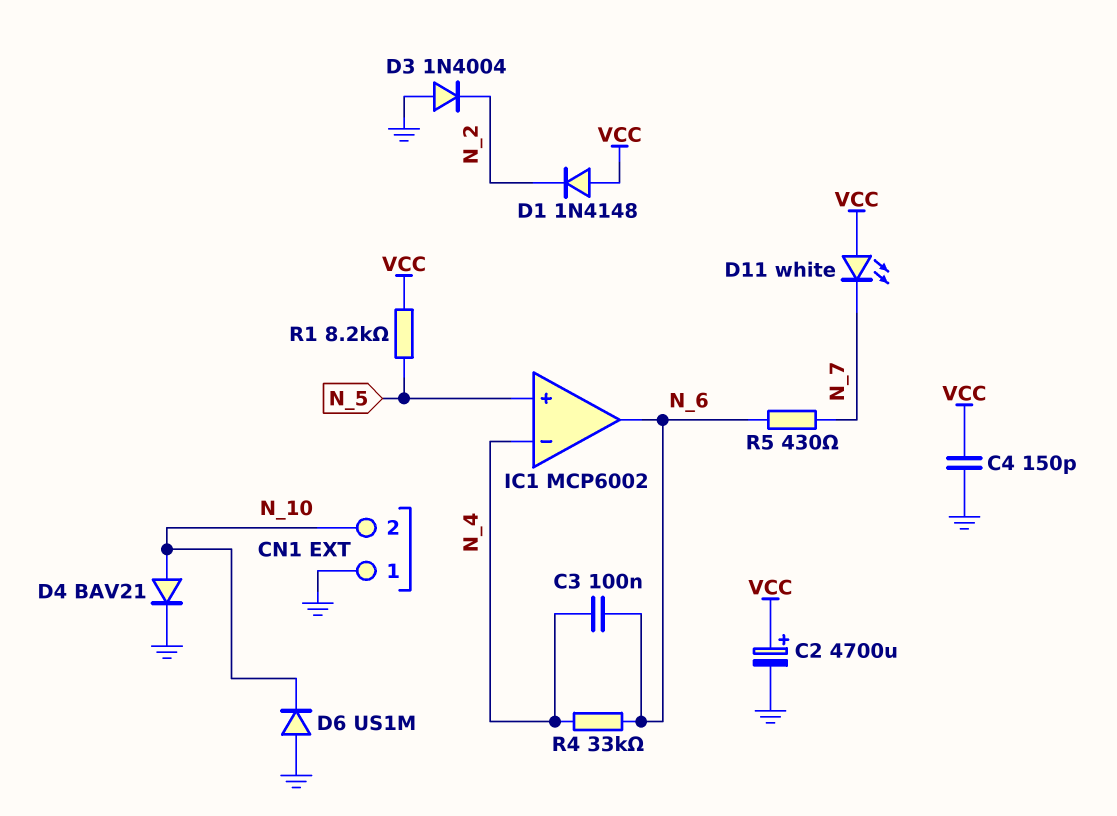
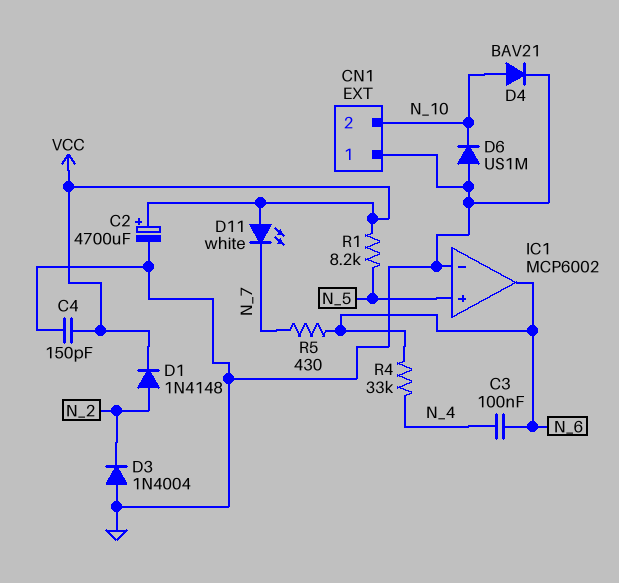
D1: diode 1N4148 (A VCC, K N_2) -> diode 1N4148 (A N_2, K VCC)
IC1 pin in-: N_4 -> GND

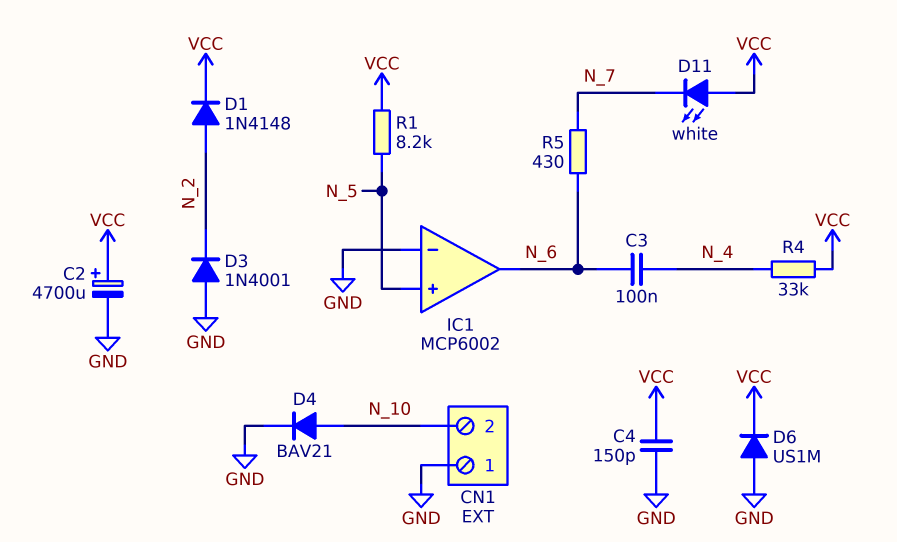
D3: diode 1N4004 (A GND, K N_2) -> diode 1N4001 (A GND, K N_2)
D6: diode US1M (A GND, K N_10) -> diode US1M (A GND, K VCC)
R4: 33k (N_4, N_6) -> 33k (N_4, VCC)

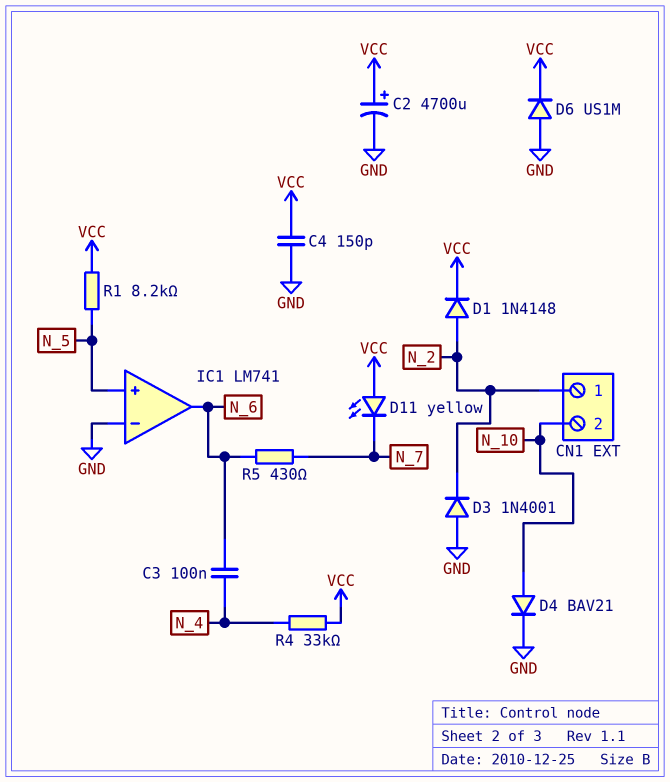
CN1 pin 1: GND -> N_2
D11: LED white (A VCC, K N_7) -> LED yellow (A VCC, K N_7)
IC1: MCP6002 -> LM741

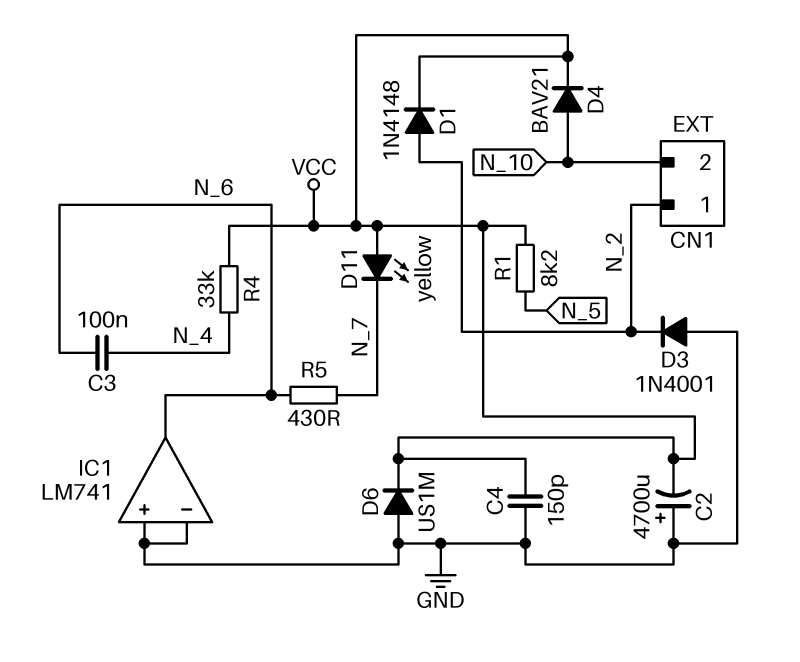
C2: 4700uF (plus VCC, minus GND) -> 4700uF (plus GND, minus VCC)
D4: diode BAV21 (A N_10, K GND) -> diode BAV21 (A N_10, K VCC)
IC1 pin in+: N_5 -> GND

